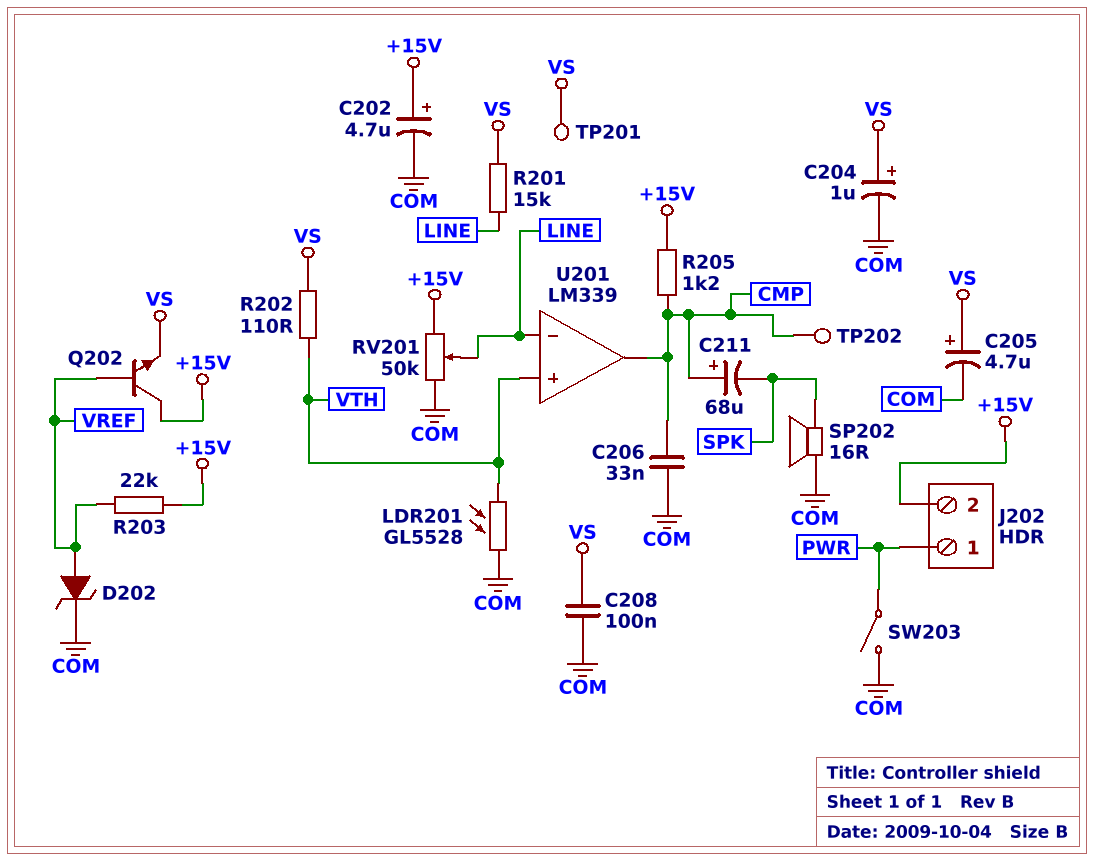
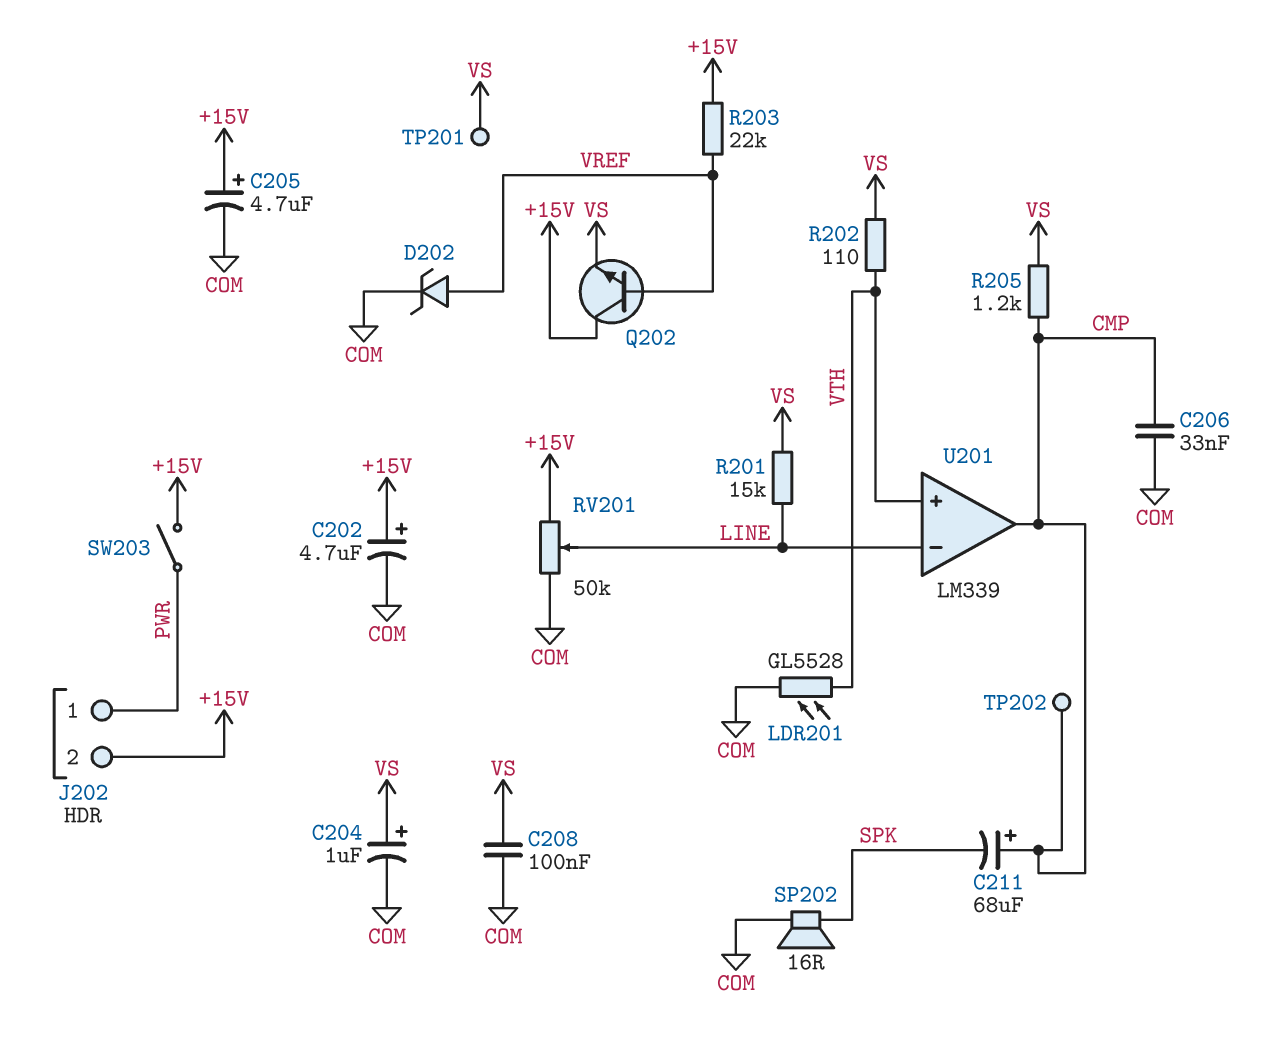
C205: 4.7uF (plus VS, minus COM) -> 4.7uF (plus +15V, minus COM)
R205: 1.2k (+15V, CMP) -> 1.2k (CMP, VS)
SW203: switch (COM, PWR) -> switch (+15V, PWR)

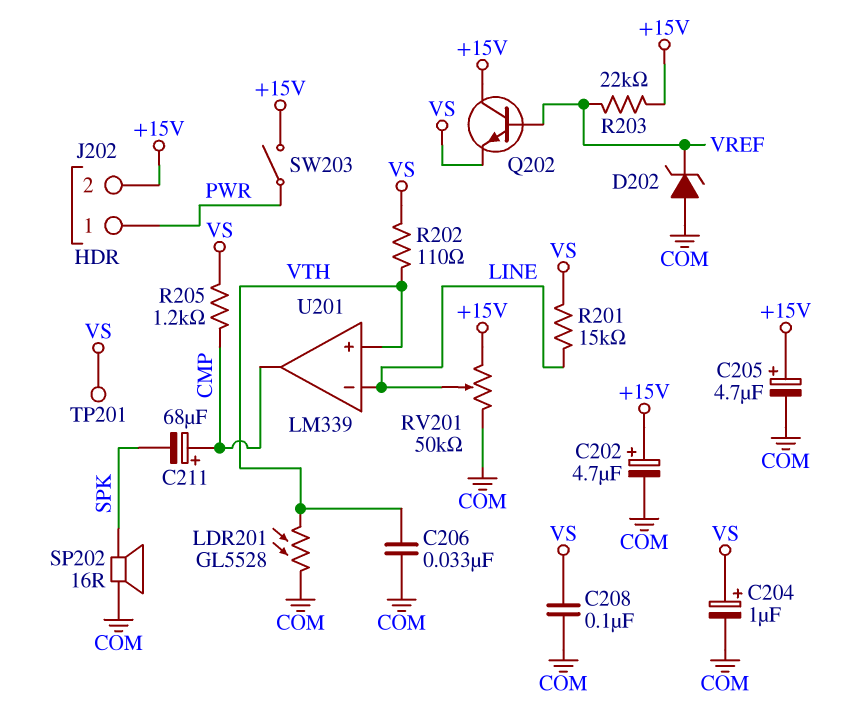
C206: 33nF (CMP, COM) -> 33nF (COM, VTH)
D202: zener (A VREF, K COM) -> zener (A COM, K VREF)
TP202: test point (CMP) -> none

